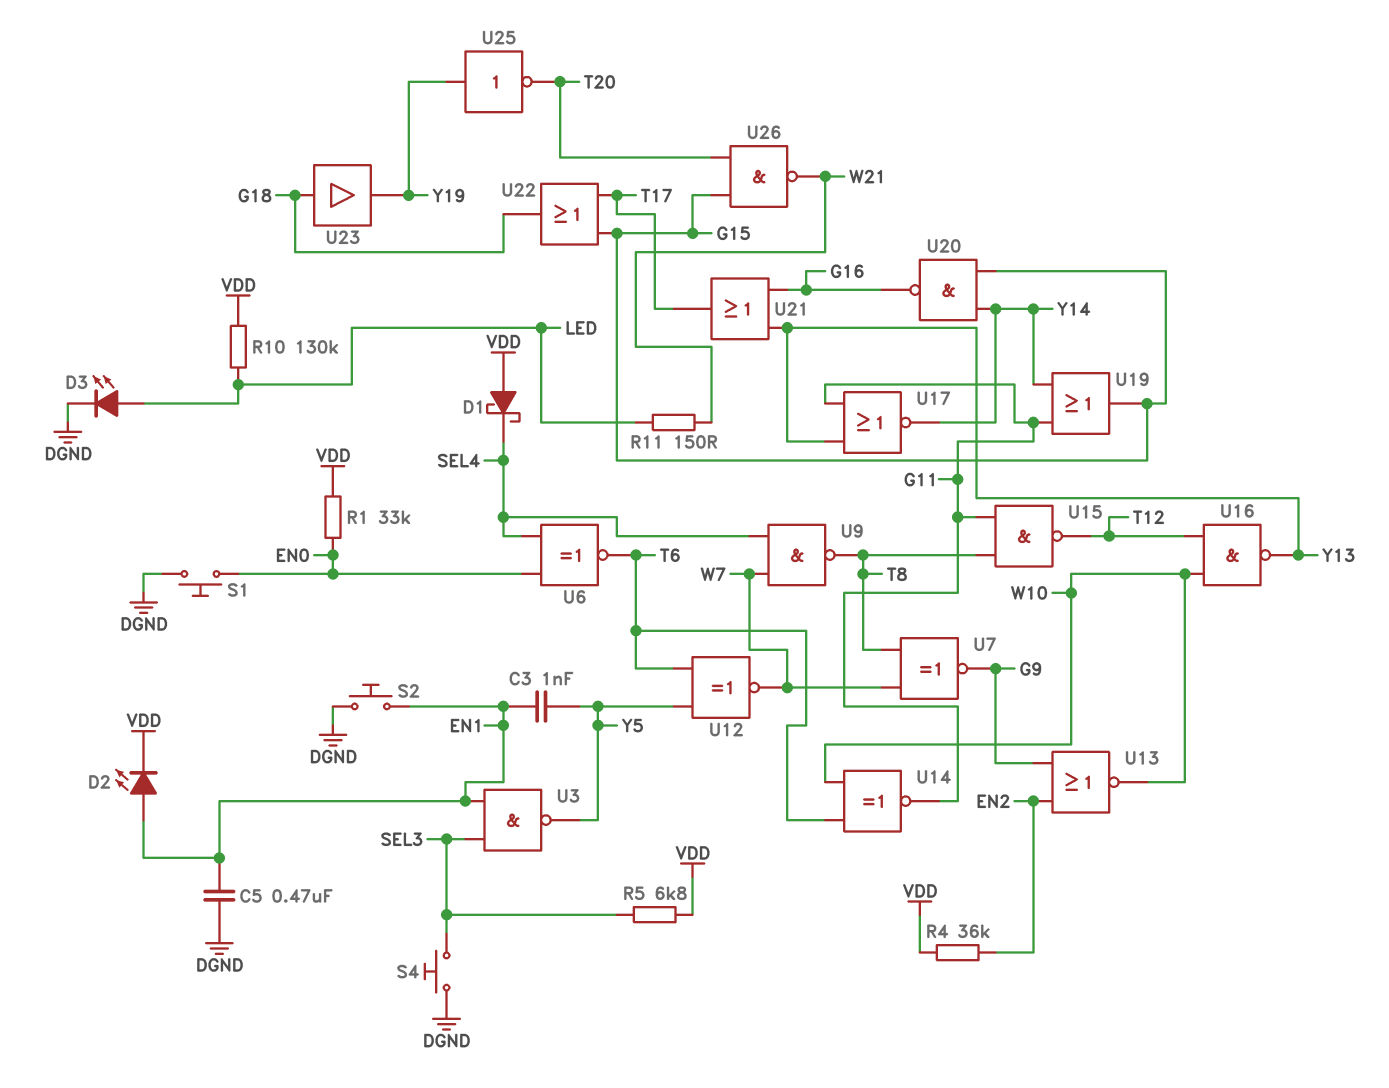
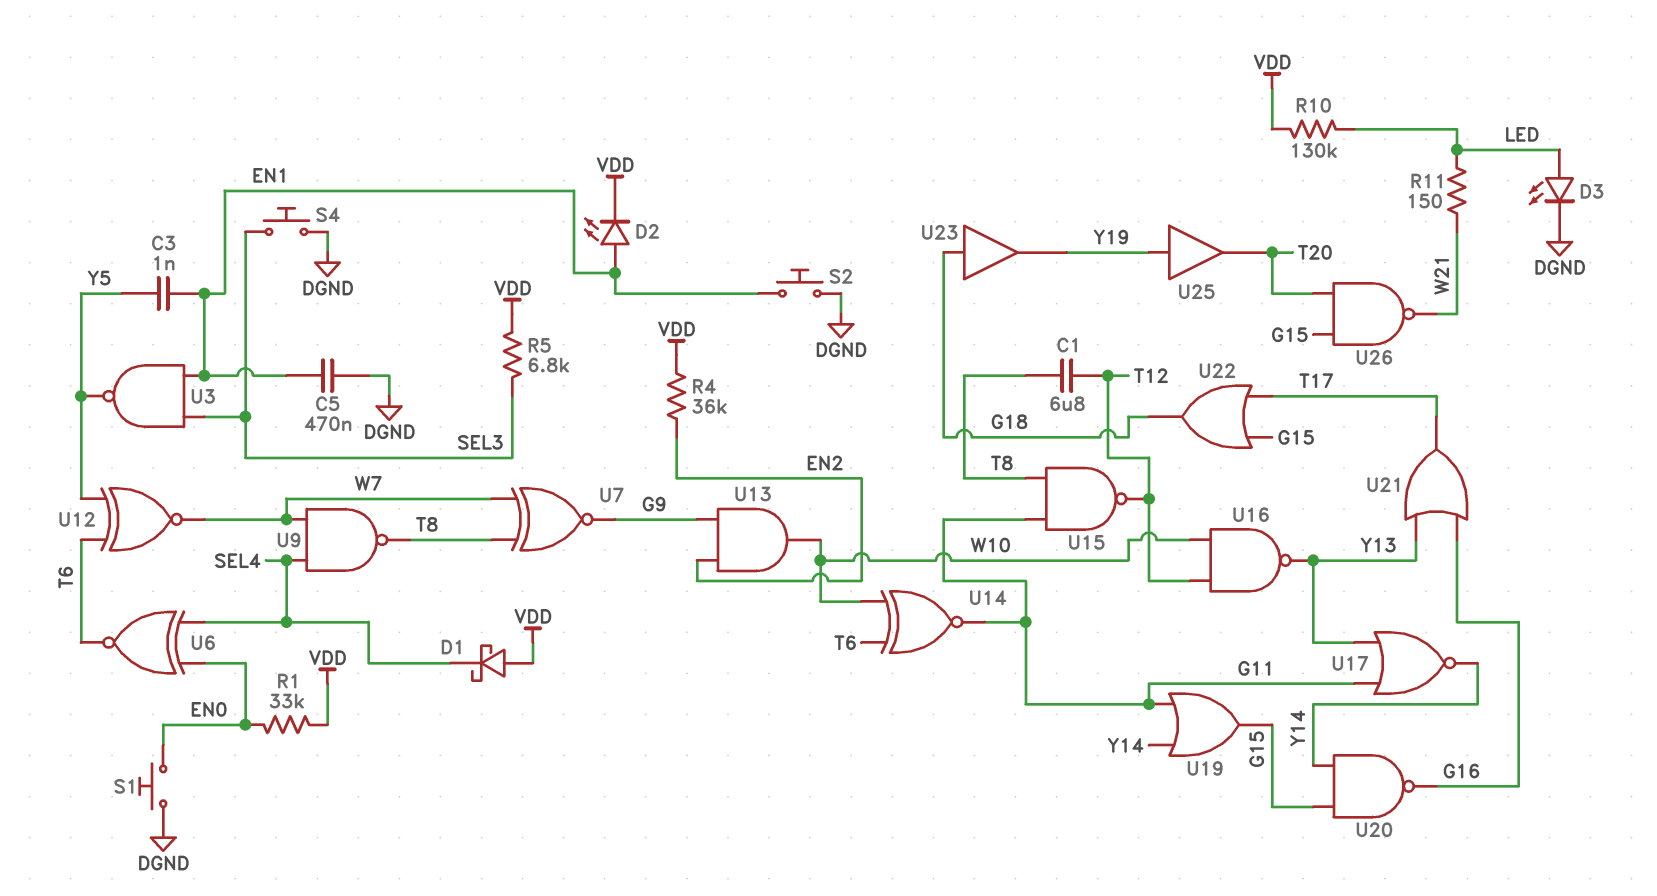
C1: none -> 6.8uF (T8, T12)
U13: NOR (in EN2, in G9, out W10) -> AND (in EN2, in G9, out W10)
U25: NOT (in Y19, out T20) -> buffer (in Y19, out T20)

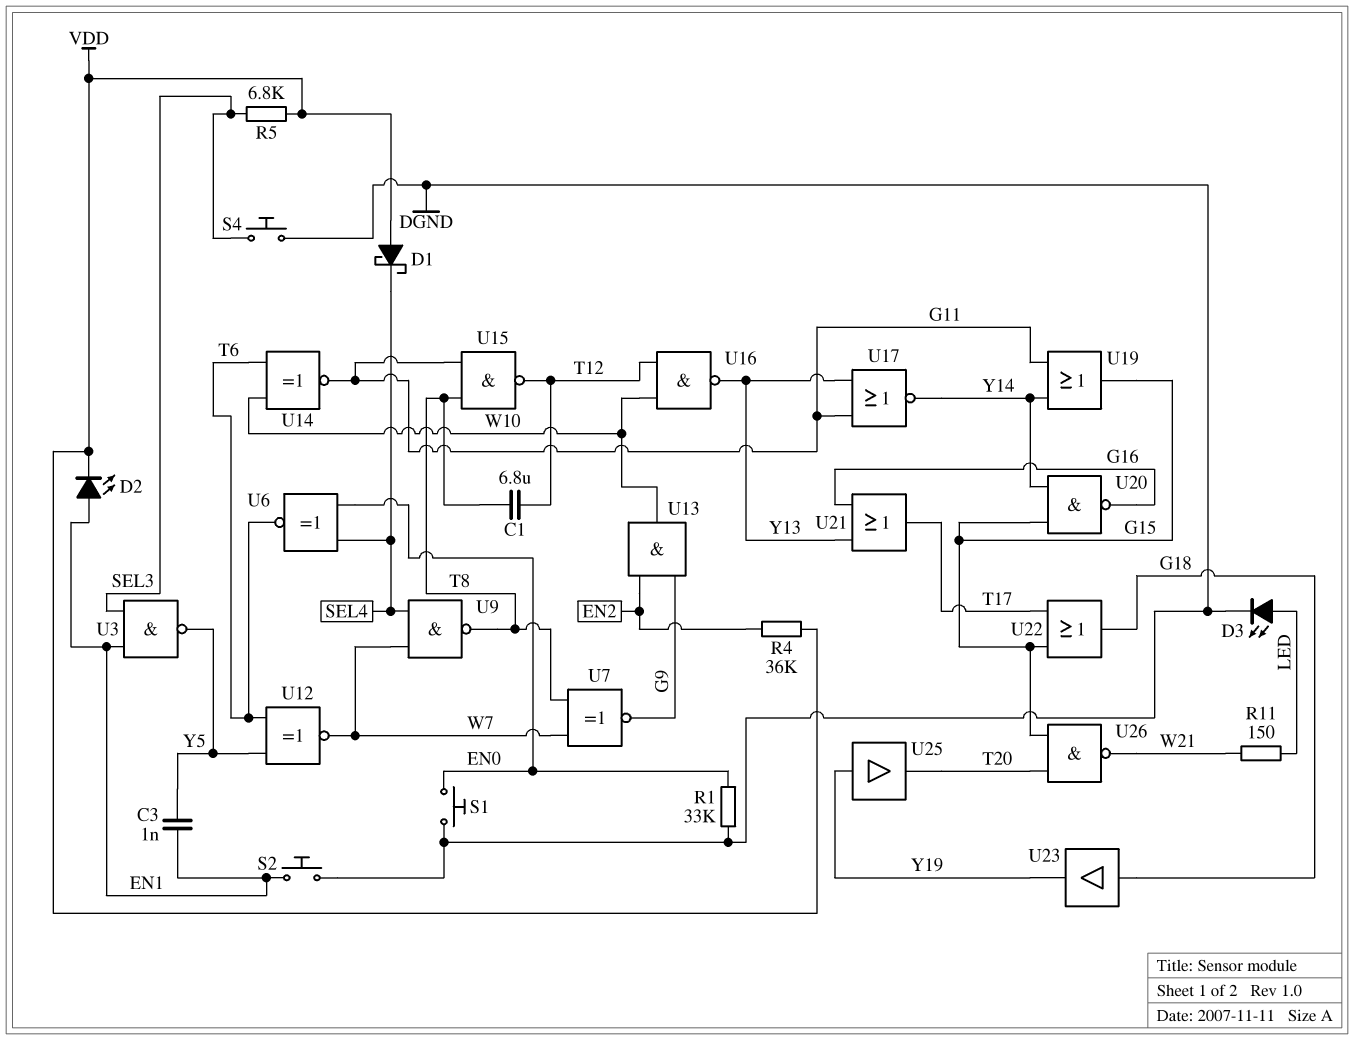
C5: 470nF (DGND, EN1) -> none
R1: 33k (EN0, VDD) -> 33k (DGND, EN0)
R10: 130k (LED, VDD) -> none

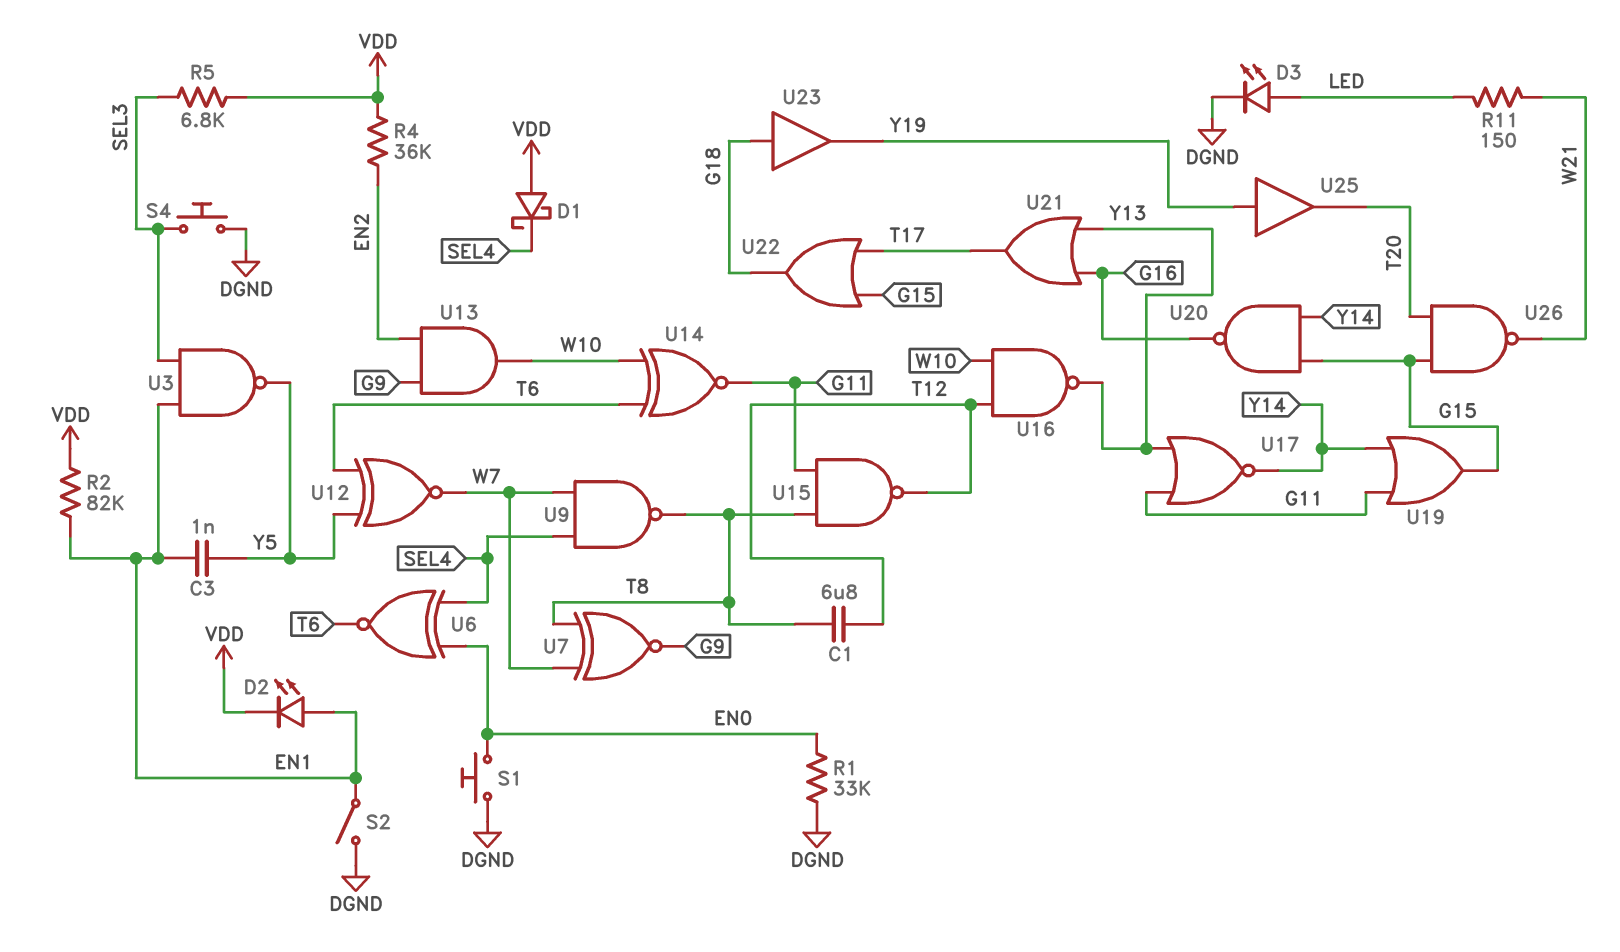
R2: none -> 82k (EN1, VDD)
S2: button (DGND, EN1) -> switch (DGND, EN1)

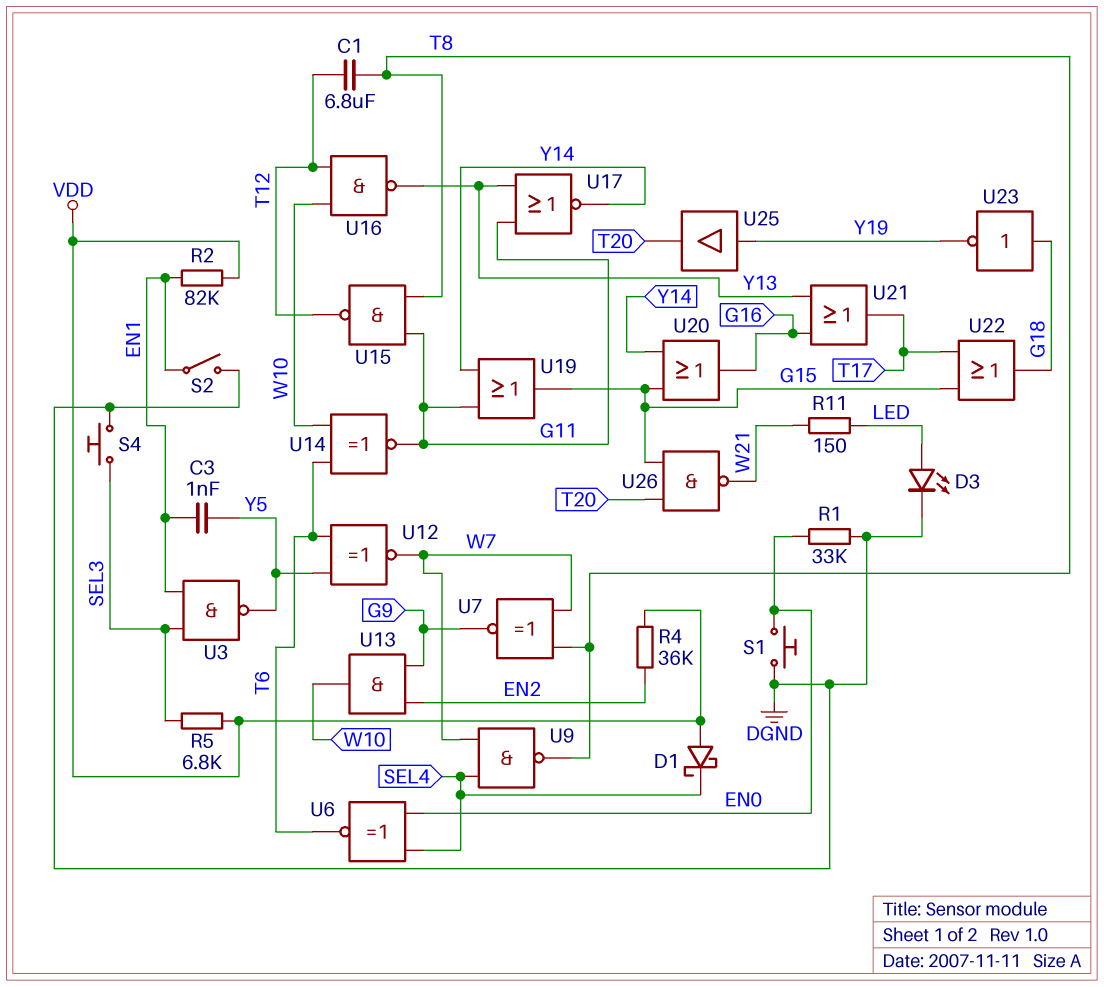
D2: LED (A EN1, K VDD) -> none
U20: NAND (in G15, in Y14, out G16) -> OR (in G15, in Y14, out G16)
U23: buffer (in G18, out Y19) -> NOT (in G18, out Y19)

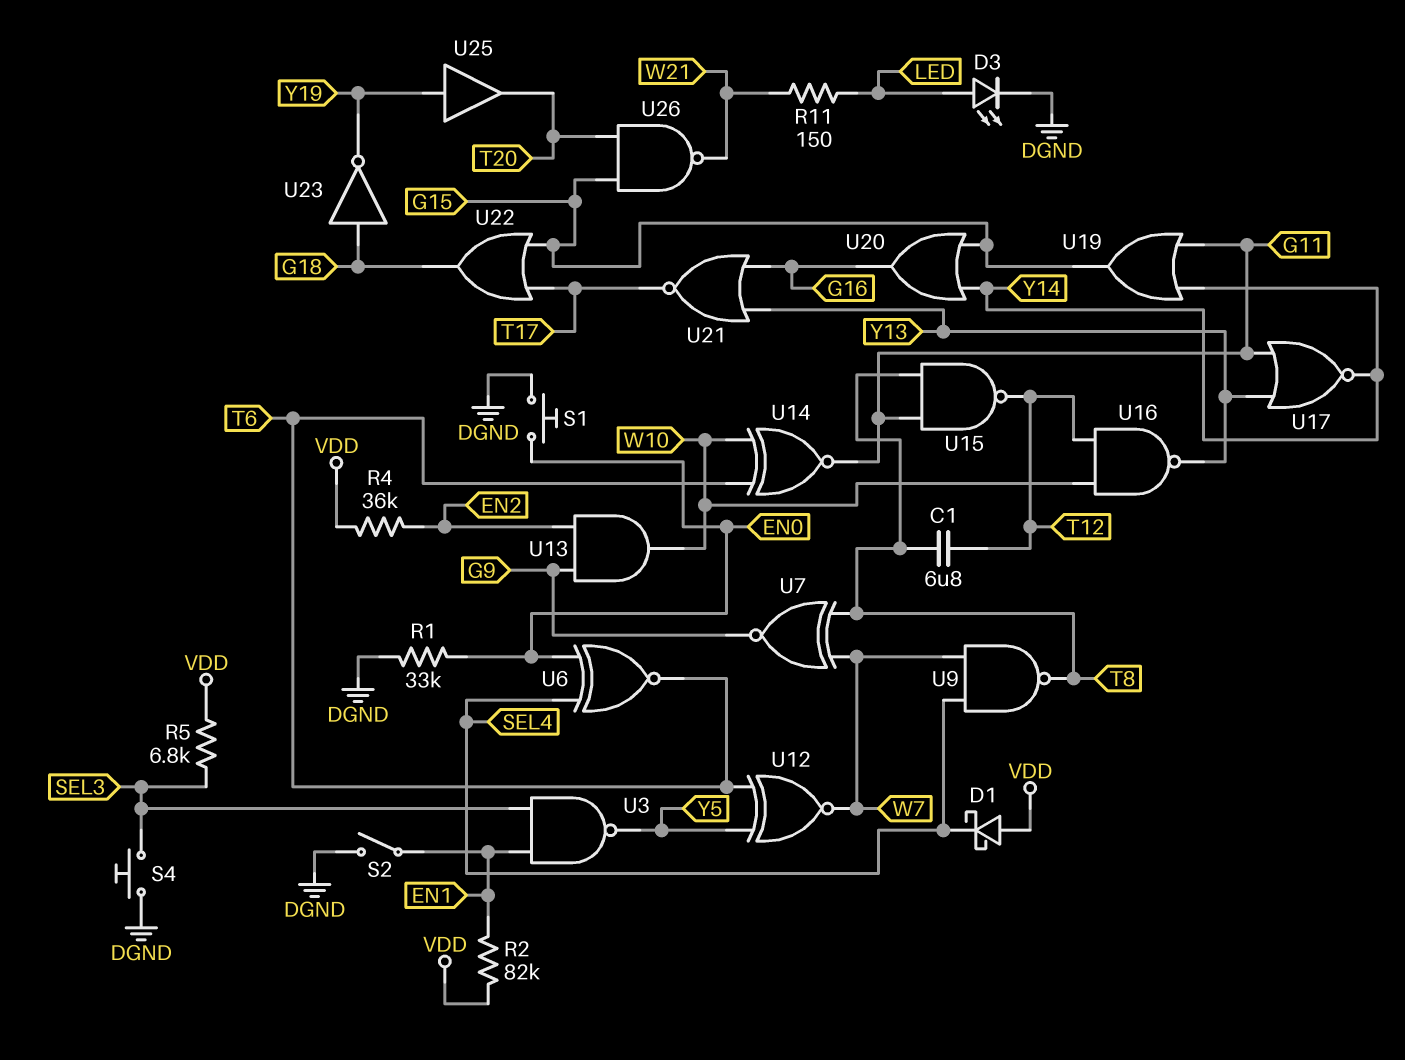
C3: 1nF (EN1, Y5) -> none
U21: OR (in G16, in Y13, out T17) -> NOR (in G16, in Y13, out T17)

